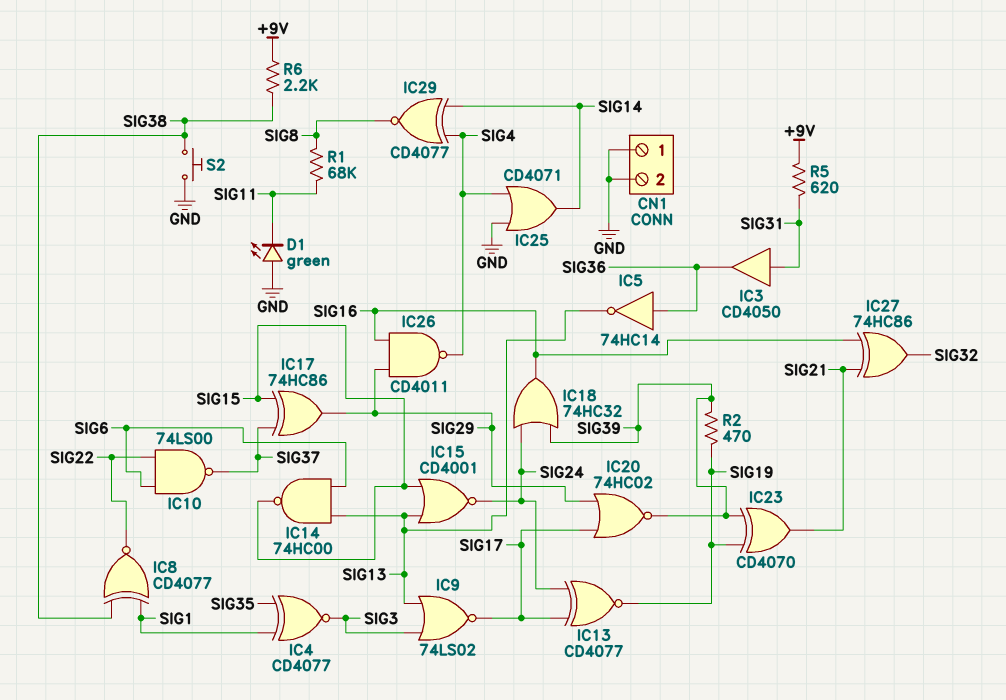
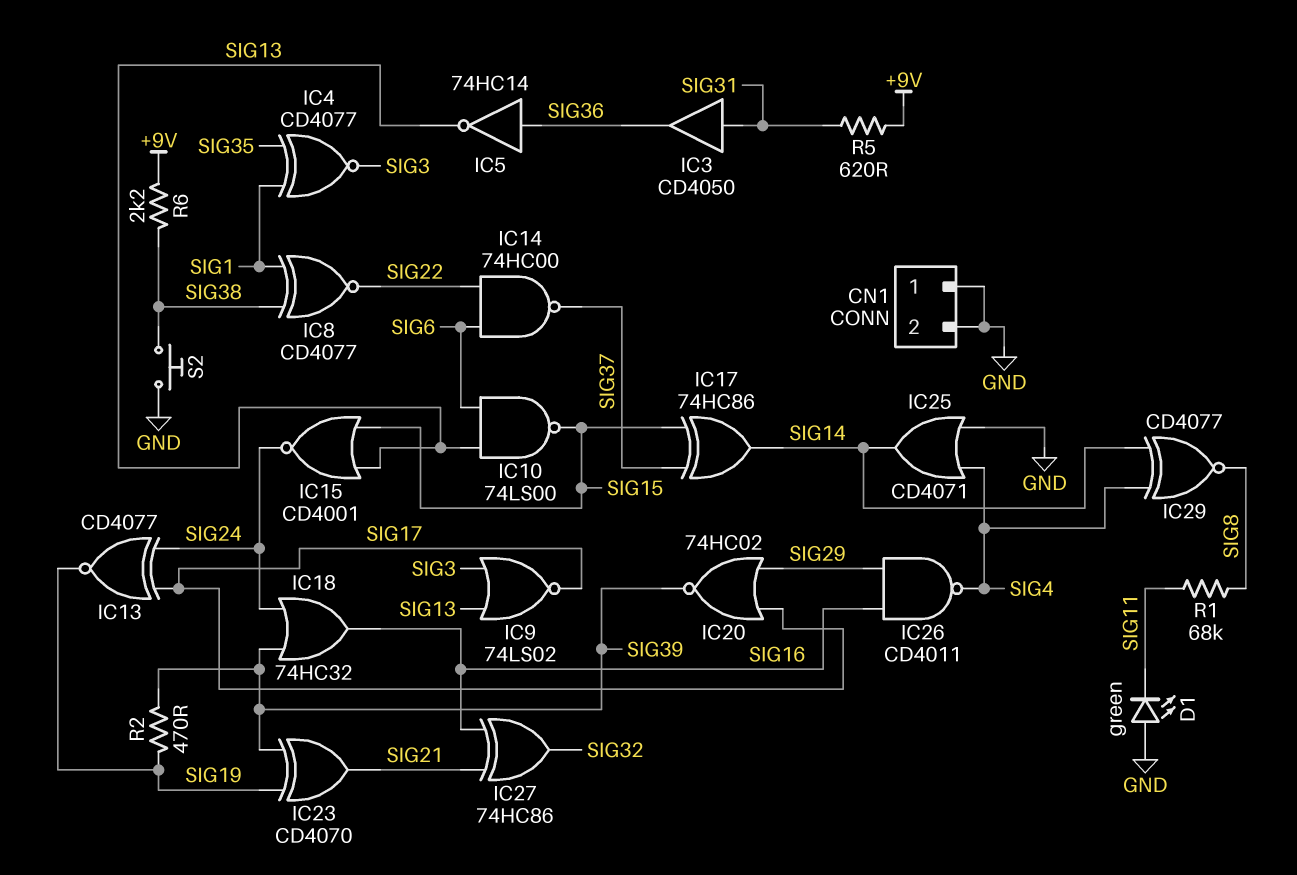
IC10: NAND 74LS00 (in SIG6, in SIG22, out SIG37) -> NAND 74LS00 (in SIG6, in SIG13, out SIG15)
IC14: NAND 74HC00 (in SIG6, in SIG13, out SIG15) -> NAND 74HC00 (in SIG6, in SIG22, out SIG37)
IC17: XOR 74HC86 (in SIG15, in SIG37, out SIG29) -> XOR 74HC86 (in SIG15, in SIG37, out SIG14)

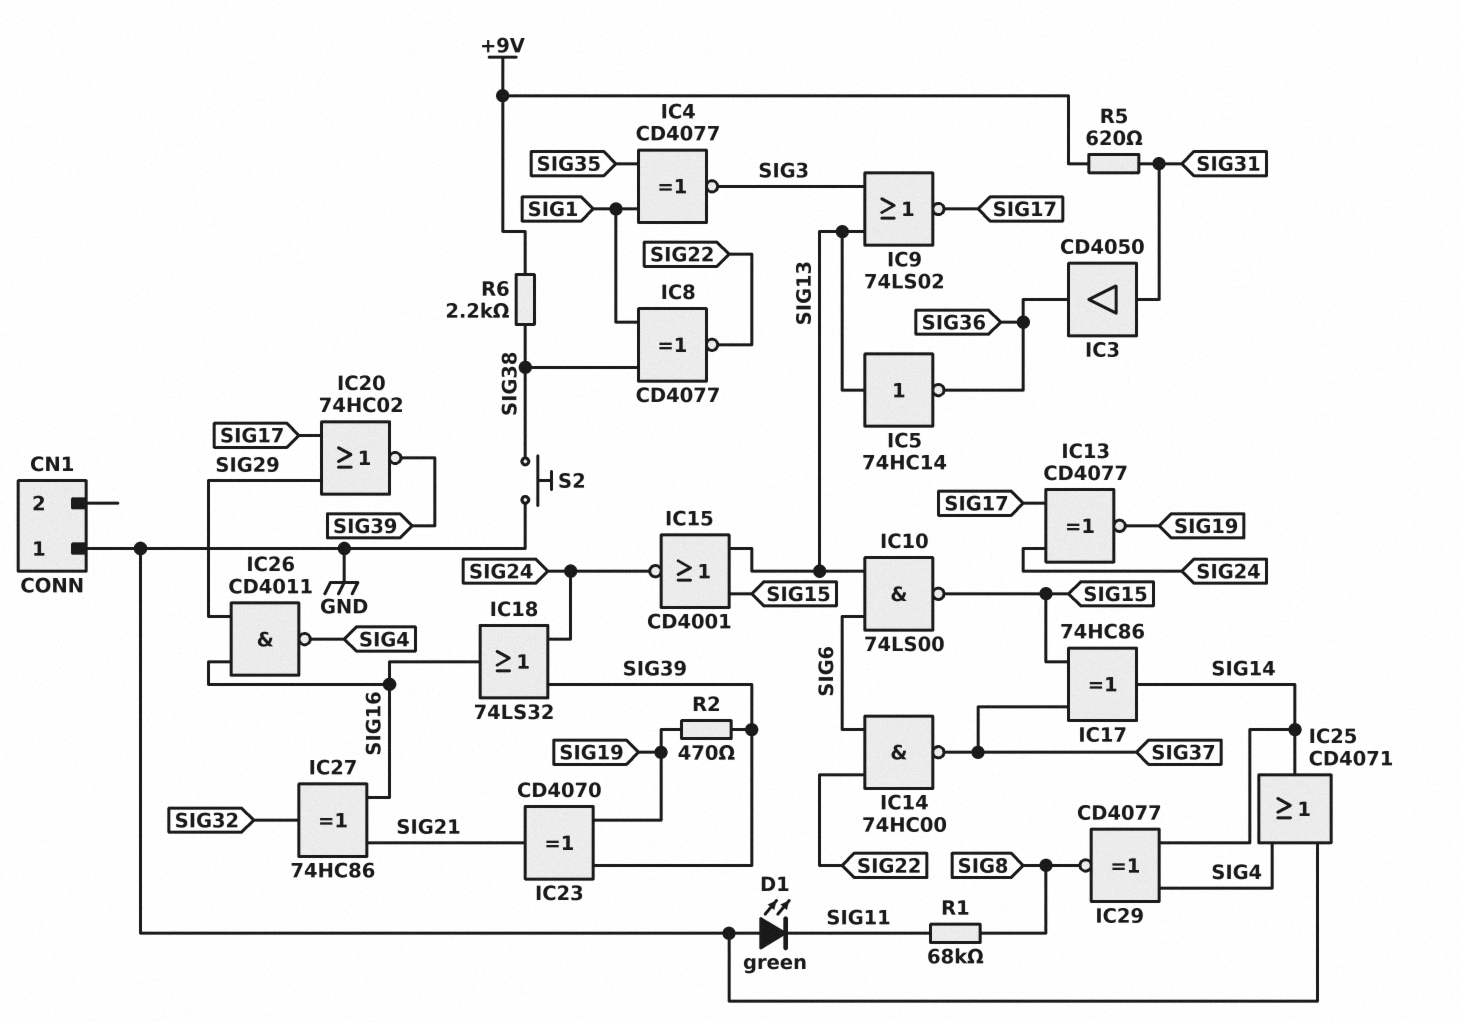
CN1 pin 2: GND -> none
IC5: NOT 74HC14 (in SIG36, out SIG13) -> NOT 74HC14 (in SIG13, out SIG36)
IC18: OR 74HC32 (in SIG24, in SIG39, out SIG16) -> OR 74LS32 (in SIG24, in SIG39, out SIG16)

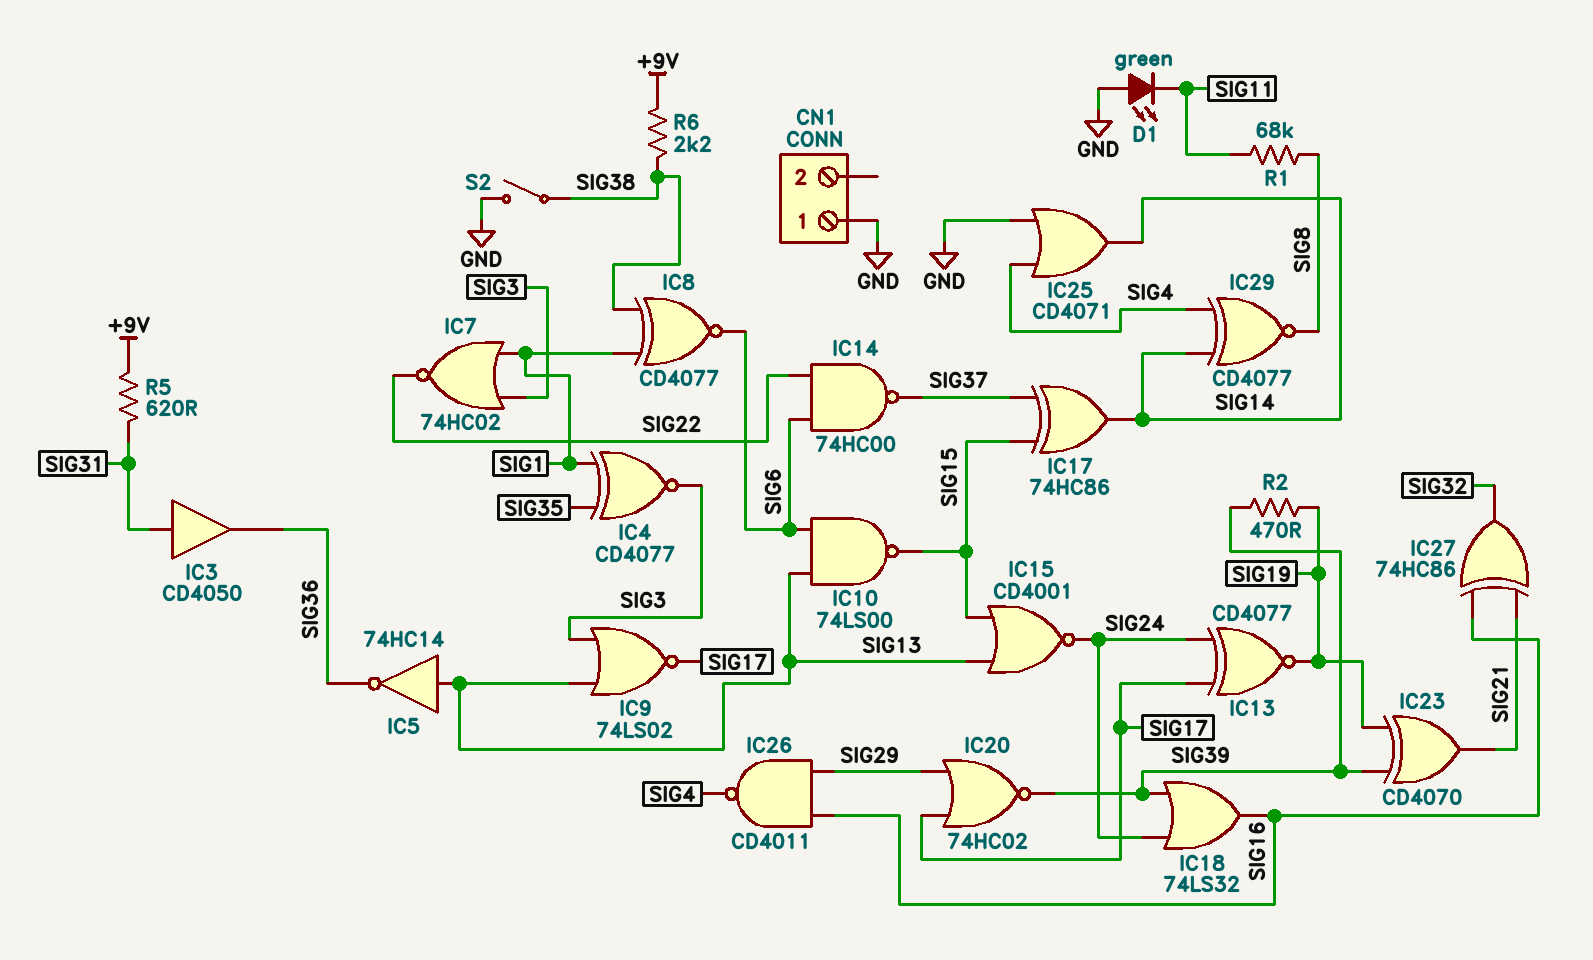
IC7: none -> NOR 74HC02 (in SIG1, in SIG3, out SIG22)
IC8: XNOR CD4077 (in SIG1, in SIG38, out SIG22) -> XNOR CD4077 (in SIG1, in SIG38, out SIG6)
S2: button (GND, SIG38) -> switch (GND, SIG38)

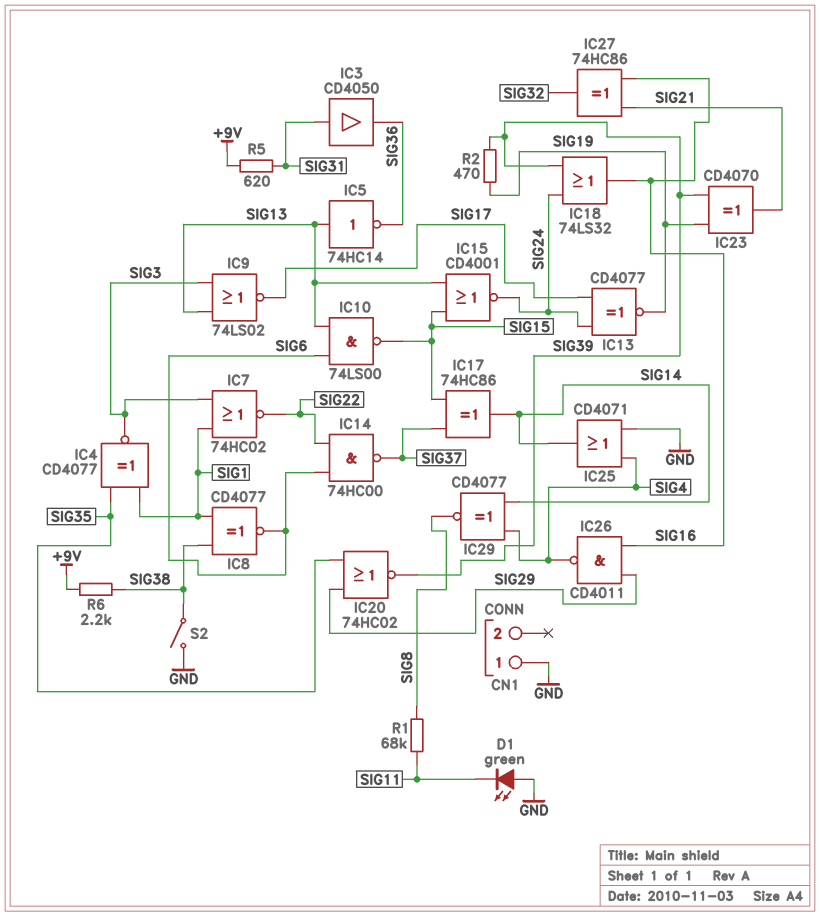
IC20: NOR 74HC02 (in SIG17, in SIG29, out SIG39) -> NOR 74HC02 (in SIG29, in SIG35, out SIG39)

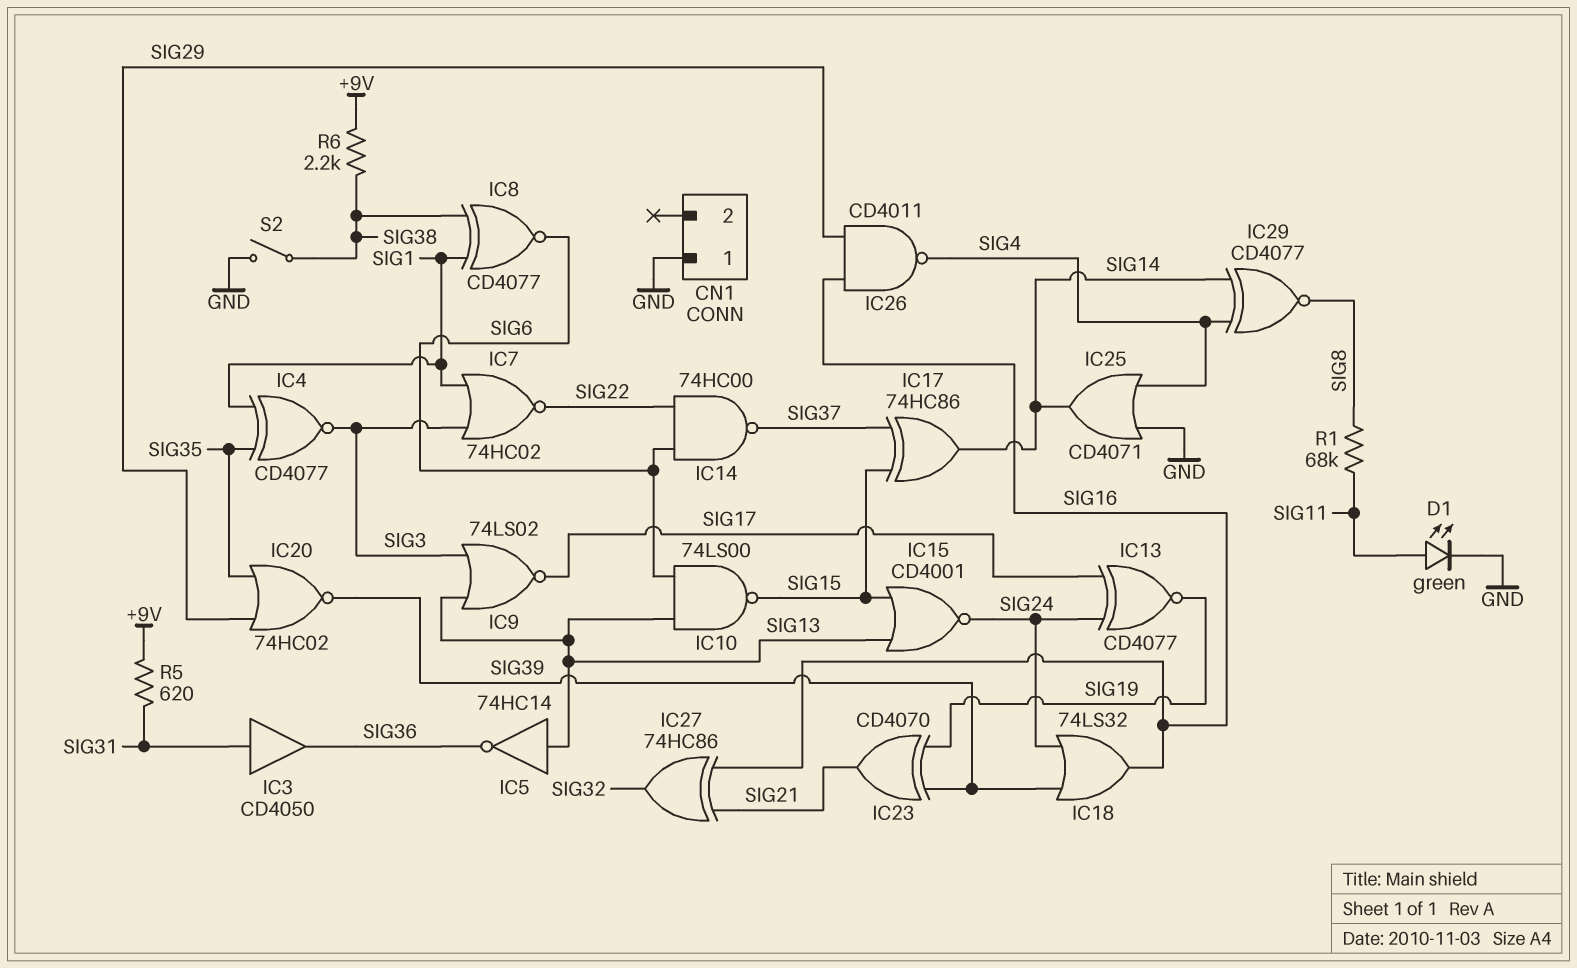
D1: LED green (A GND, K SIG11) -> LED green (A SIG11, K GND)
R2: 470 (SIG19, SIG39) -> none

